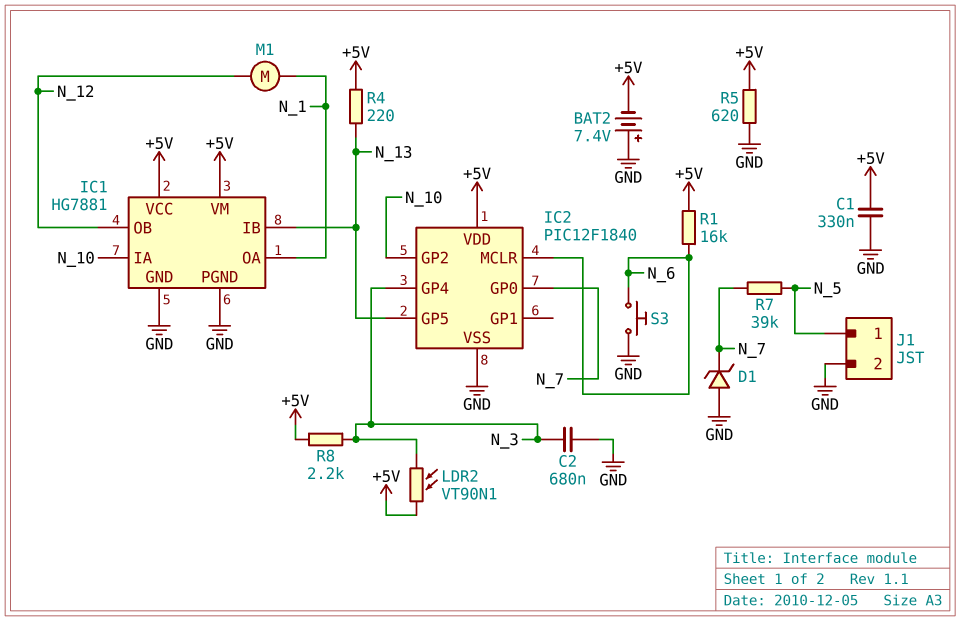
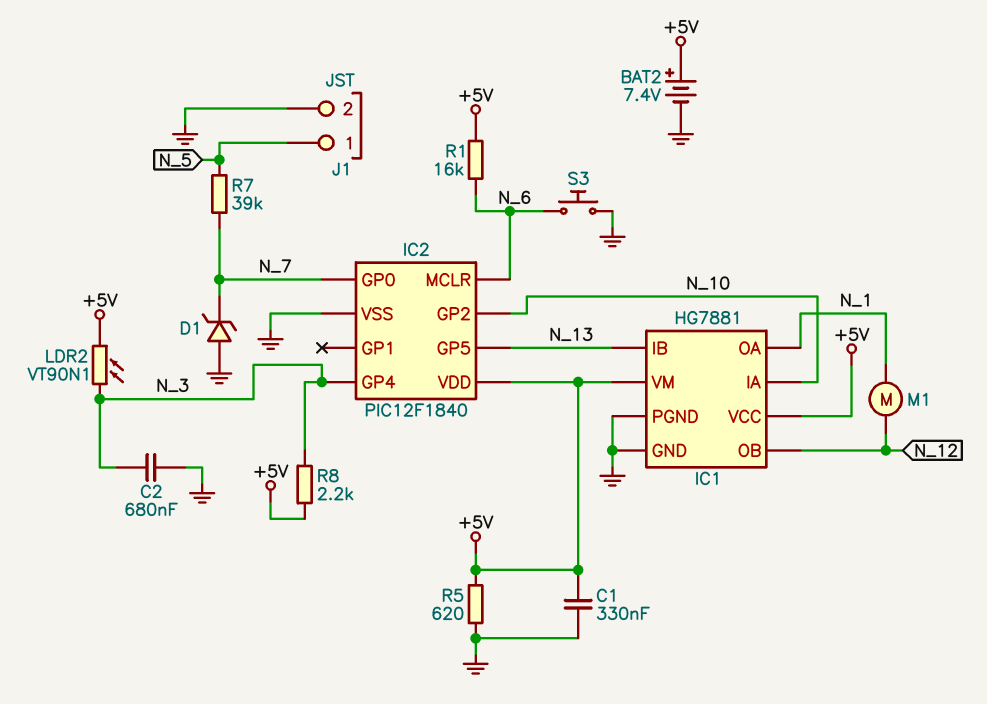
BAT2: 7.4V (plus GND, minus +5V) -> 7.4V (plus +5V, minus GND)
R4: 220 (+5V, N_13) -> none

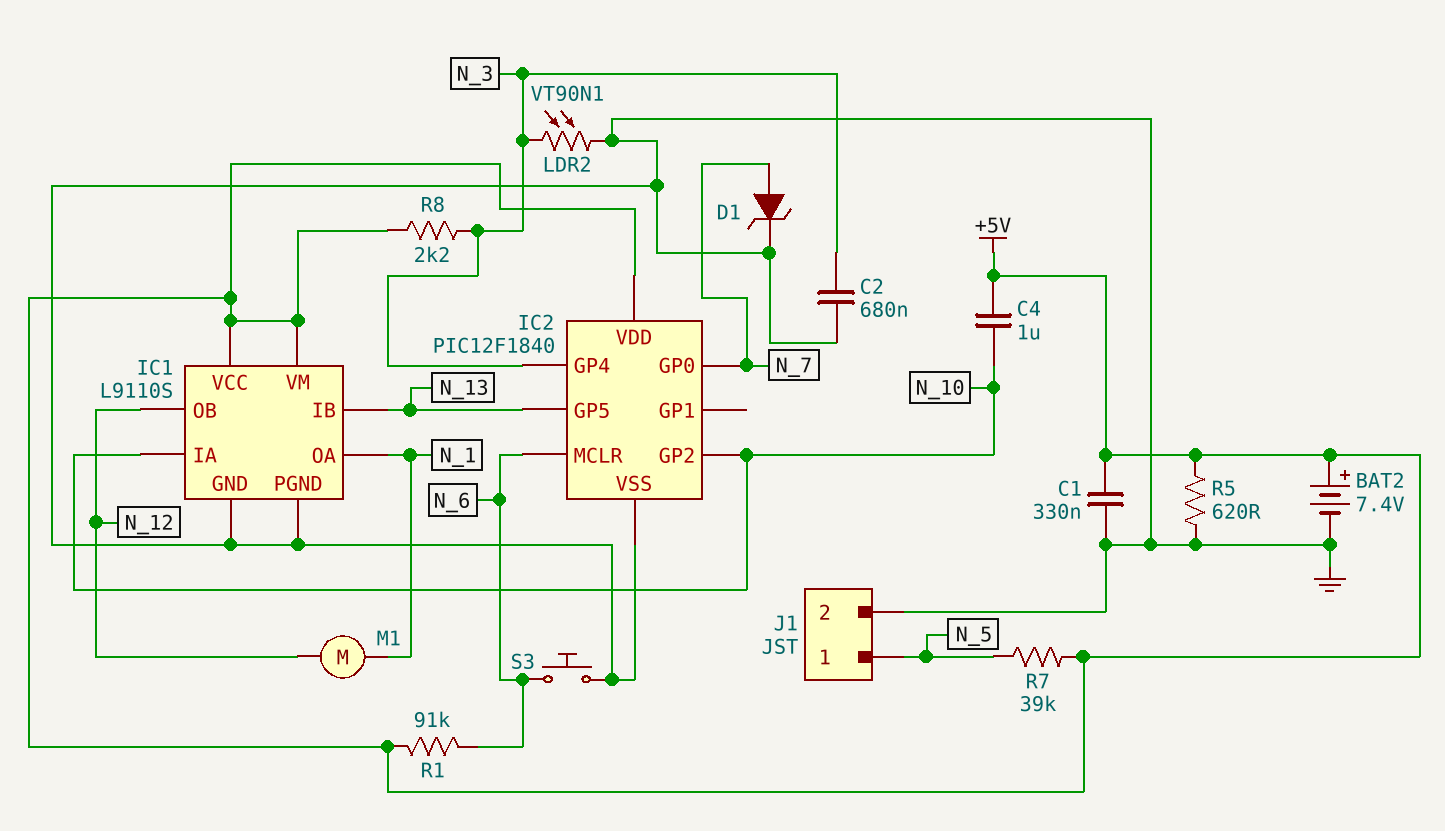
C4: none -> 1uF (+5V, N_10)
D1: zener (A GND, K N_7) -> zener (A N_7, K GND)
IC1: HG7881 -> L9110S
LDR2: VT90N1 (+5V, N_3) -> VT90N1 (GND, N_3)
R1: 16k (+5V, N_6) -> 91k (+5V, N_6)
R7: 39k (N_5, N_7) -> 39k (+5V, N_5)

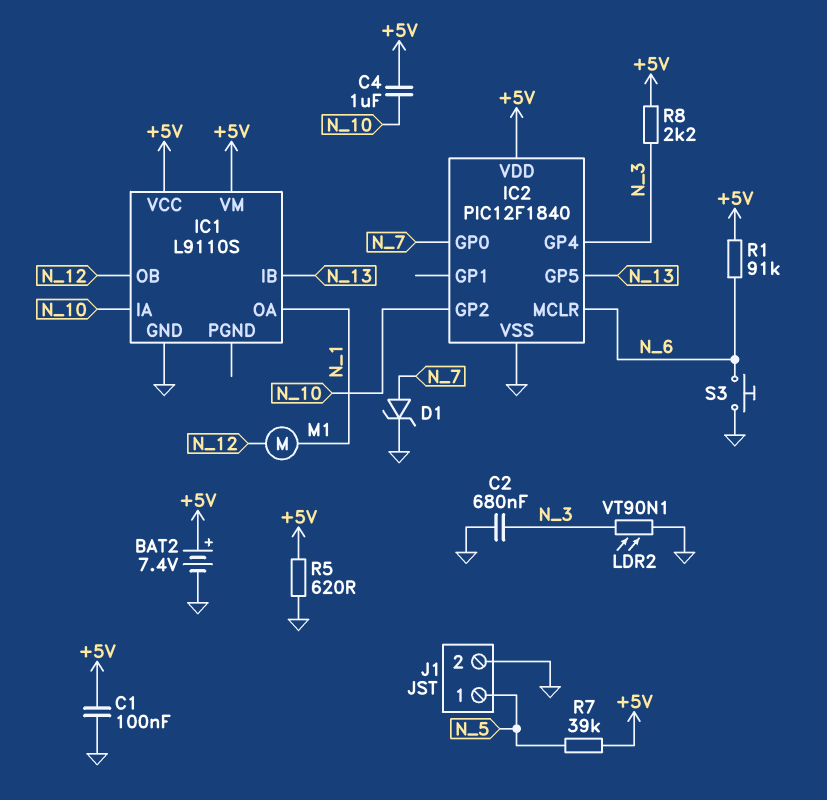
C1: 330nF (+5V, GND) -> 100nF (+5V, GND)
IC1 pin PGND: GND -> none

